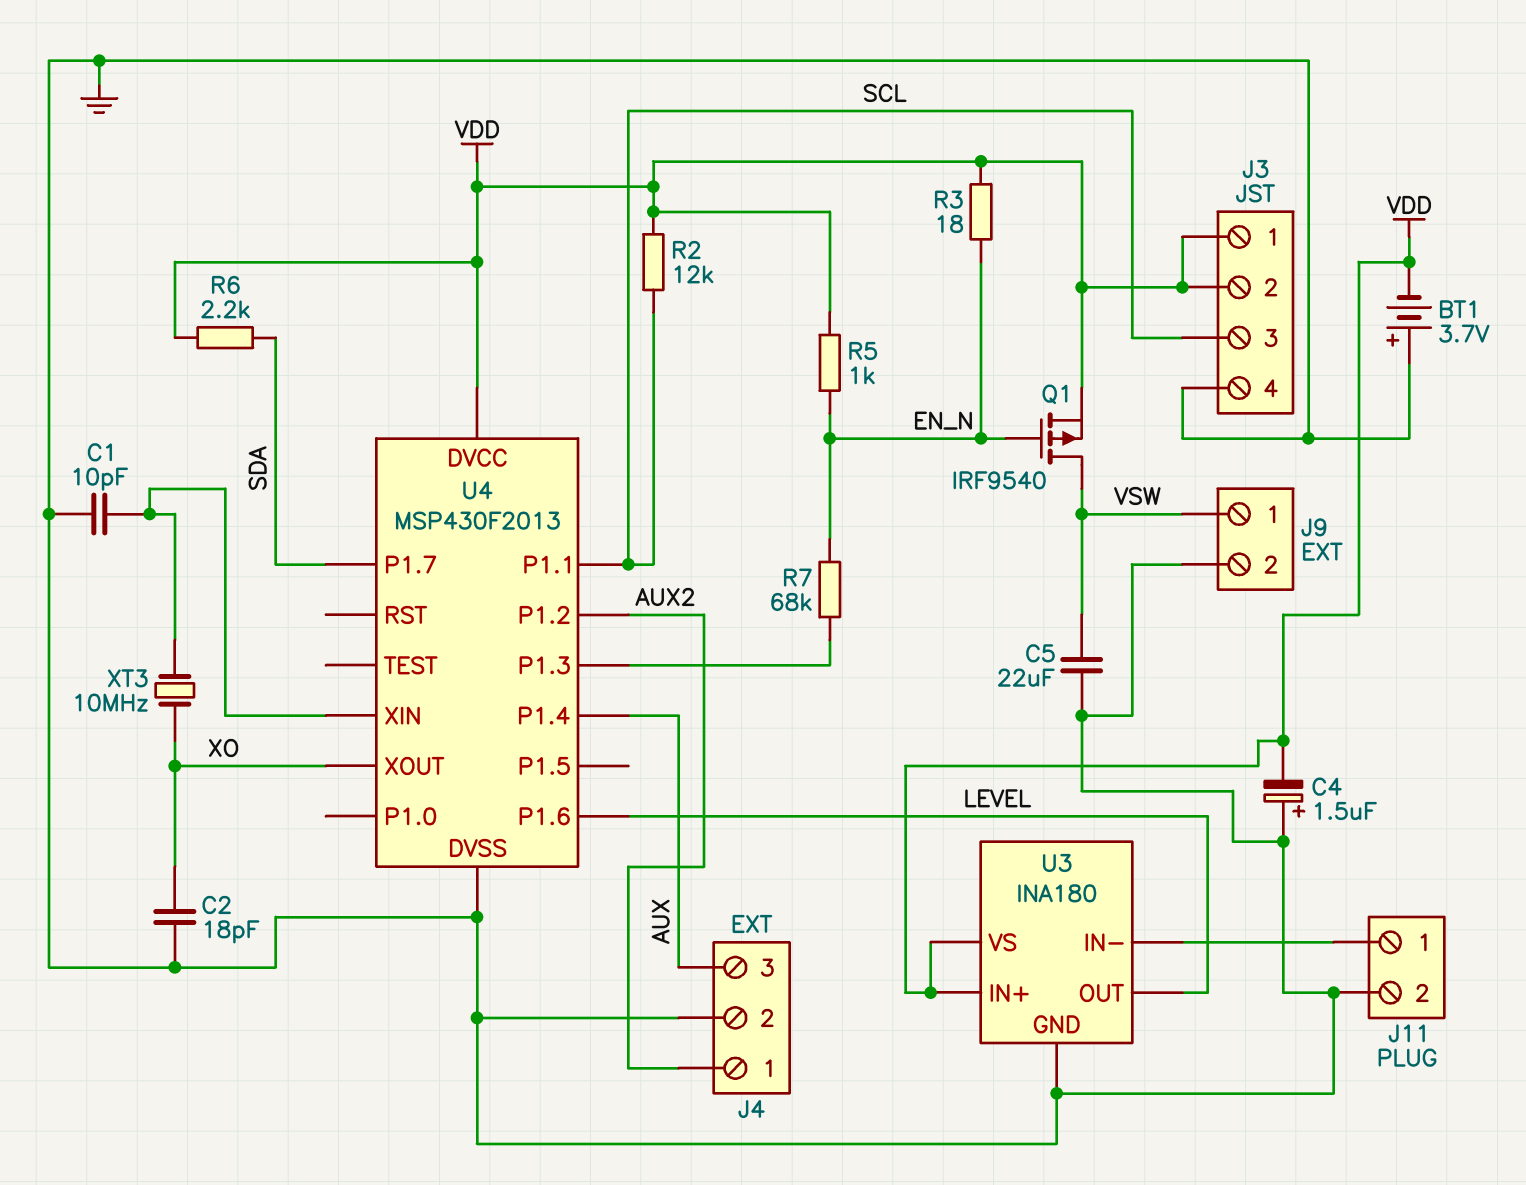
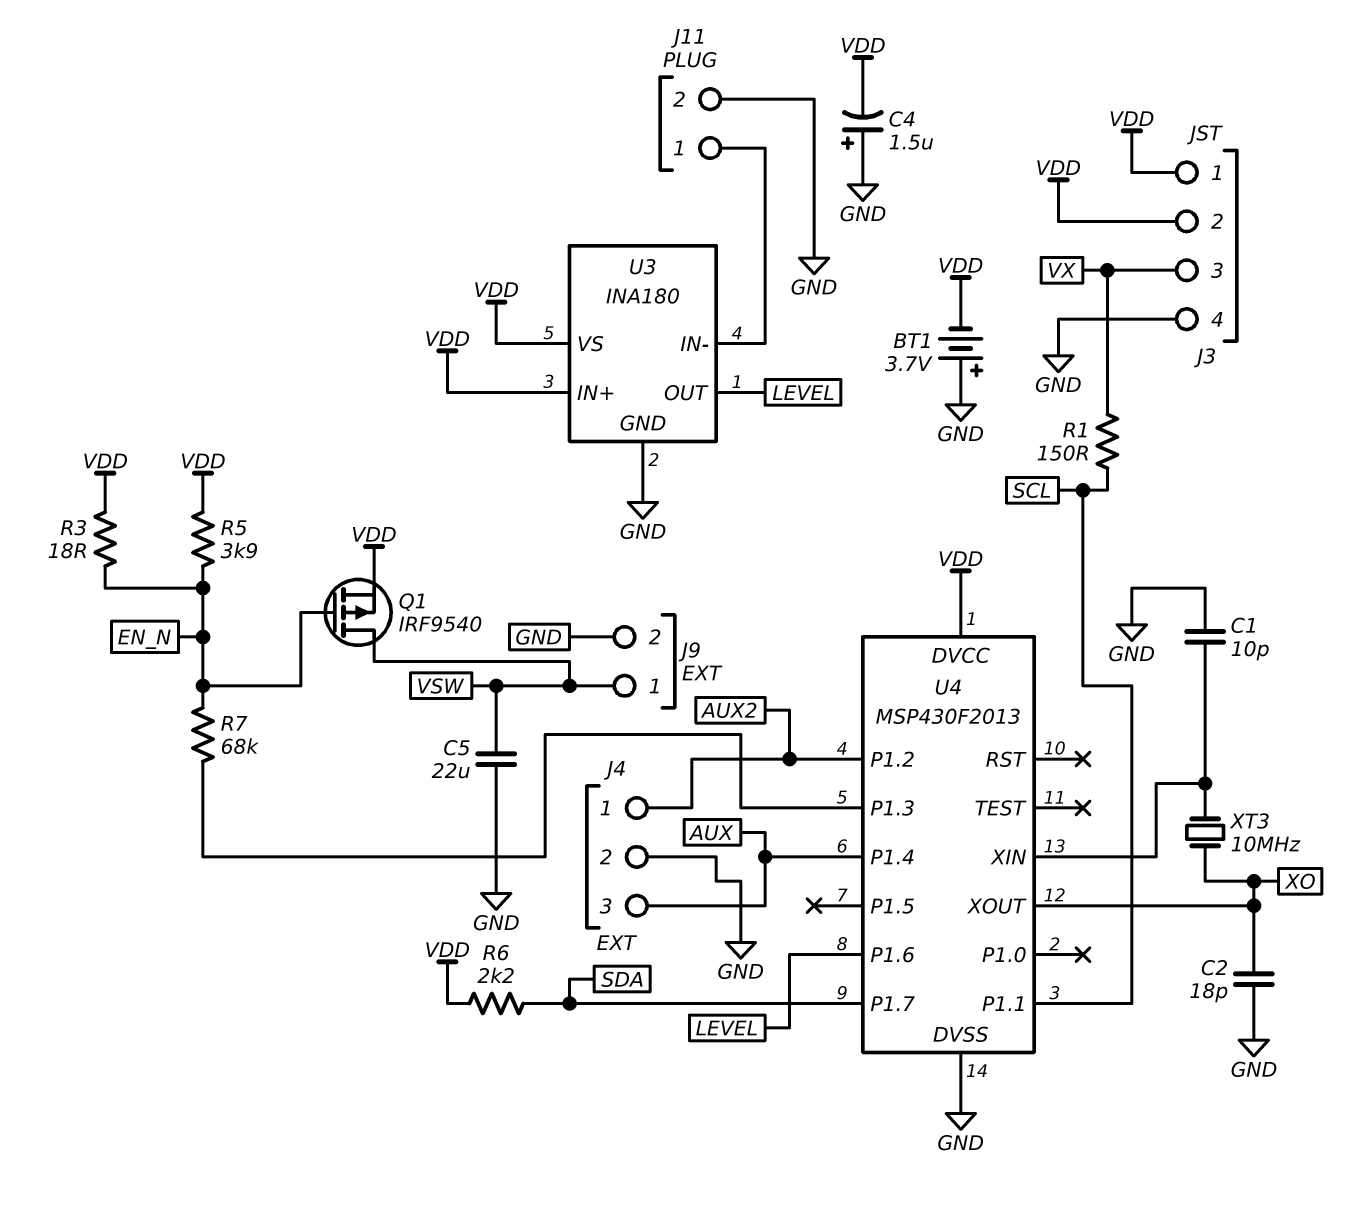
J3 pin 3: SCL -> VX
R1: none -> 150 (SCL, VX)
R2: 12k (SCL, VDD) -> none
R5: 1k (EN_N, VDD) -> 3.9k (EN_N, VDD)

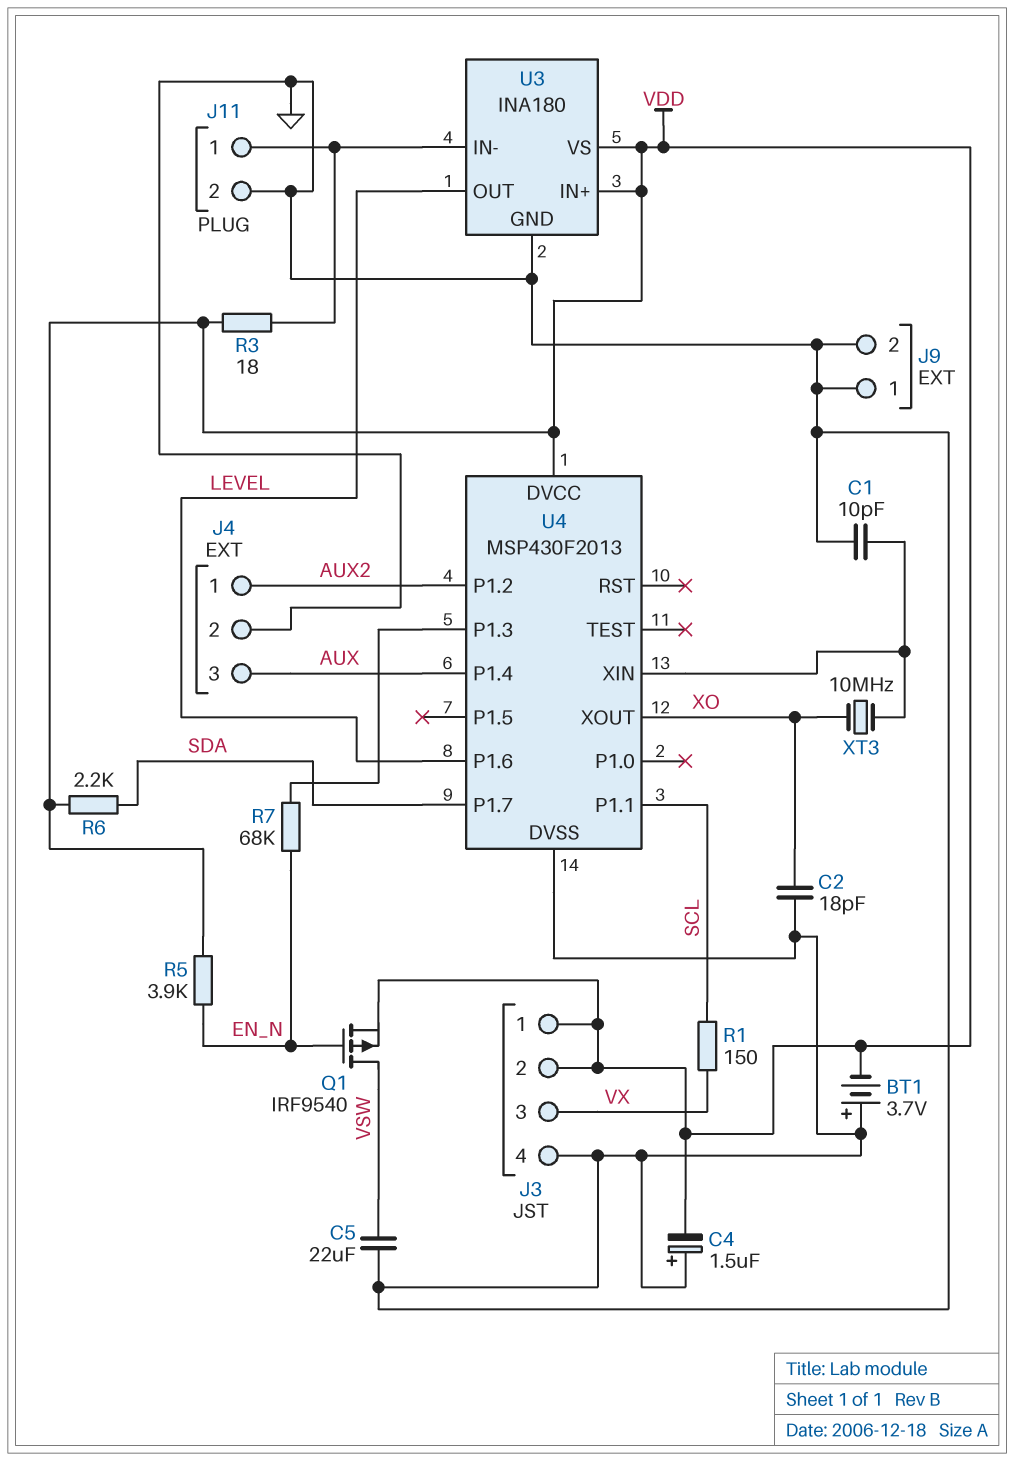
J9 pin 1: VSW -> GND
R3: 18 (EN_N, VDD) -> 18 (J11/1, VDD)

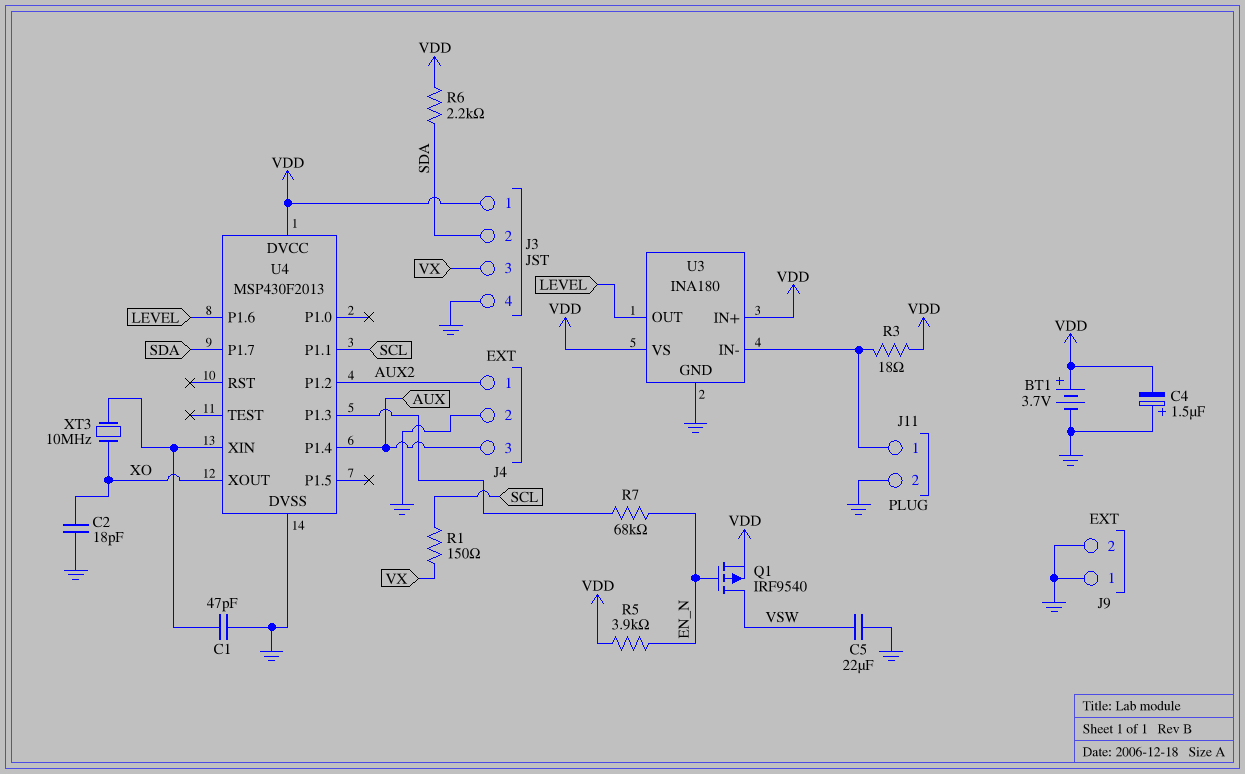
BT1: 3.7V (plus GND, minus VDD) -> 3.7V (plus VDD, minus GND)
C1: 10pF (GND, U4/XIN) -> 47pF (GND, U4/XIN)
J3 pin 2: VDD -> SDA

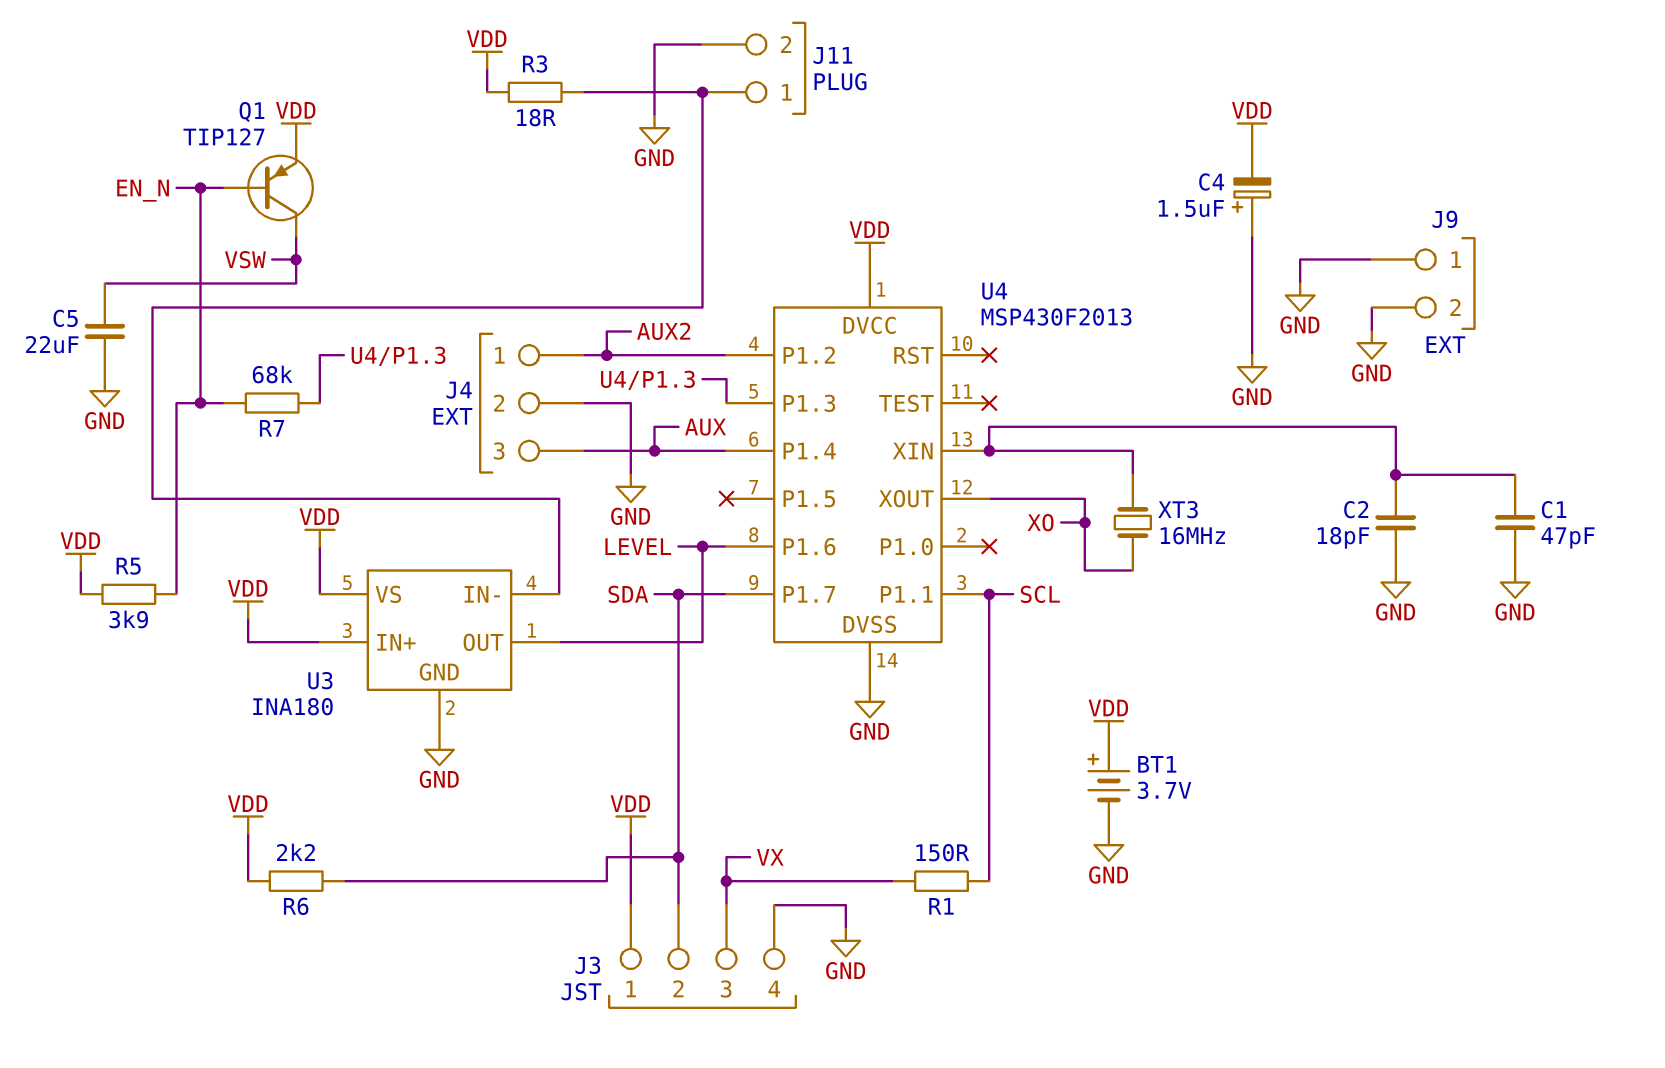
C2: 18pF (GND, XO) -> 18pF (GND, U4/XIN)
Q1: PMOS IRF9540 (G EN_N, D VSW, S VDD) -> PNP TIP127 (B EN_N, C VSW, E VDD)
XT3: 10MHz (U4/XIN, XO) -> 16MHz (U4/XIN, XO)

